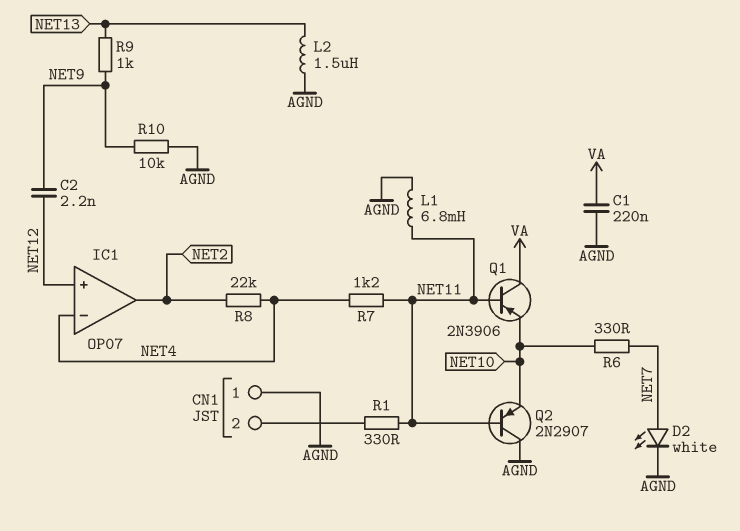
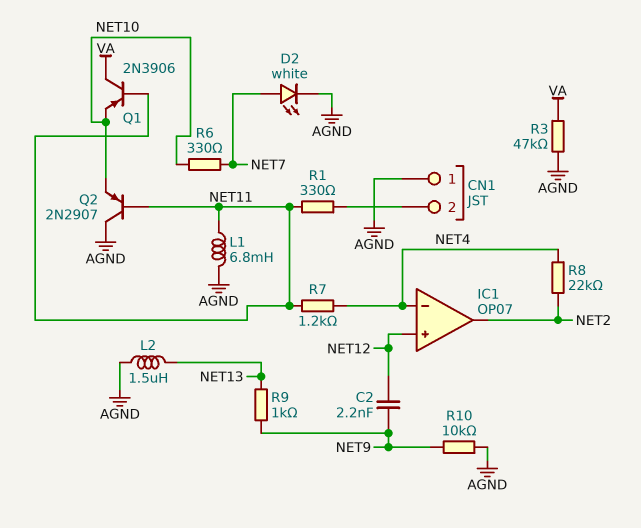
C1: 220nF (AGND, VA) -> none
R3: none -> 47k (AGND, VA)

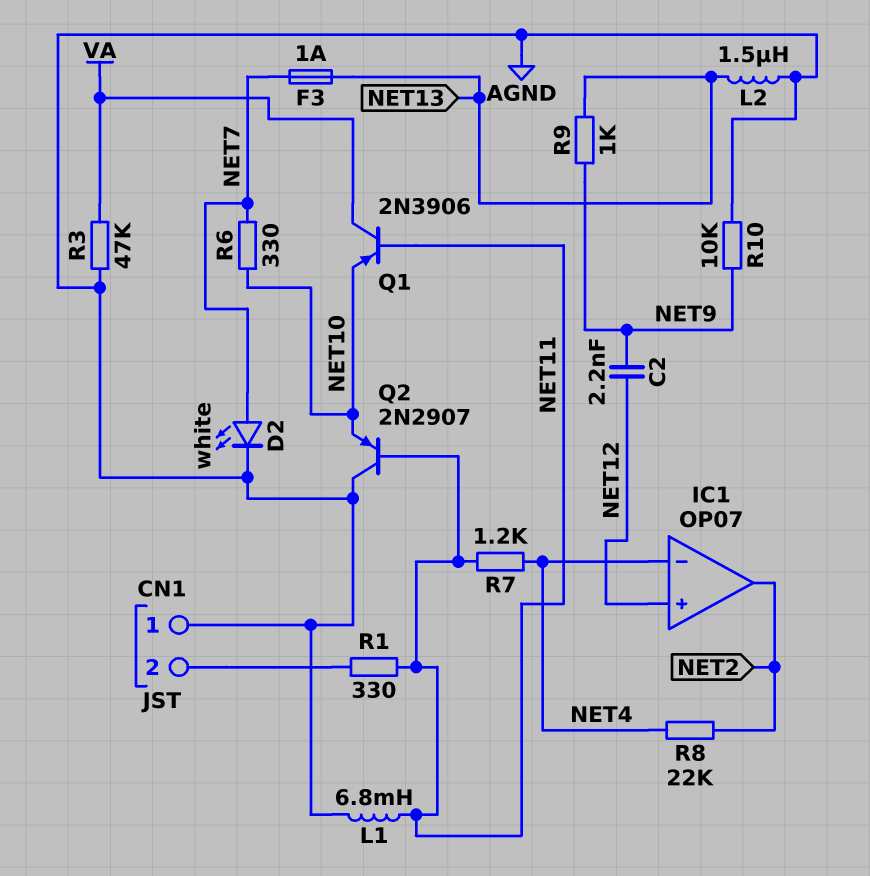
F3: none -> 1A (NET7, NET13)

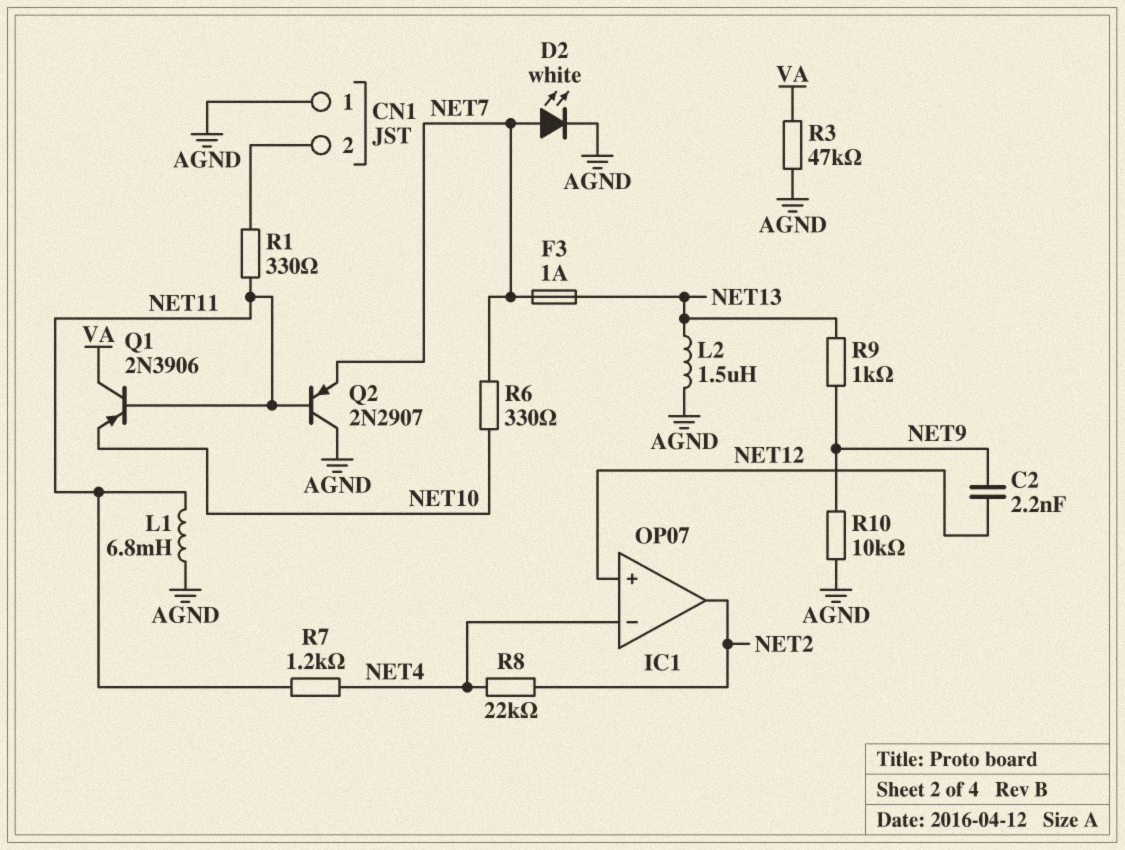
Q2: PNP 2N2907 (B NET11, C AGND, E NET10) -> PNP 2N2907 (B NET11, C AGND, E NET7)

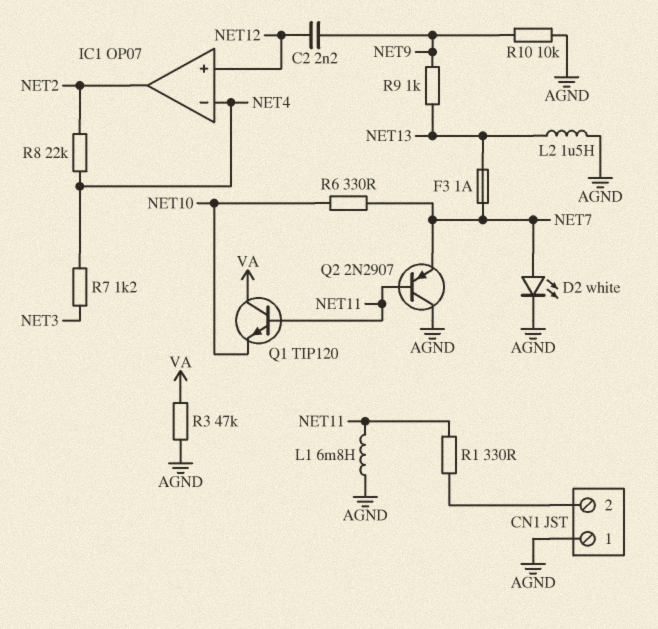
Q1: PNP 2N3906 (B NET11, C VA, E NET10) -> NPN TIP120 (B NET11, C VA, E NET10)
R7: 1.2k (NET4, NET11) -> 1.2k (NET3, NET4)

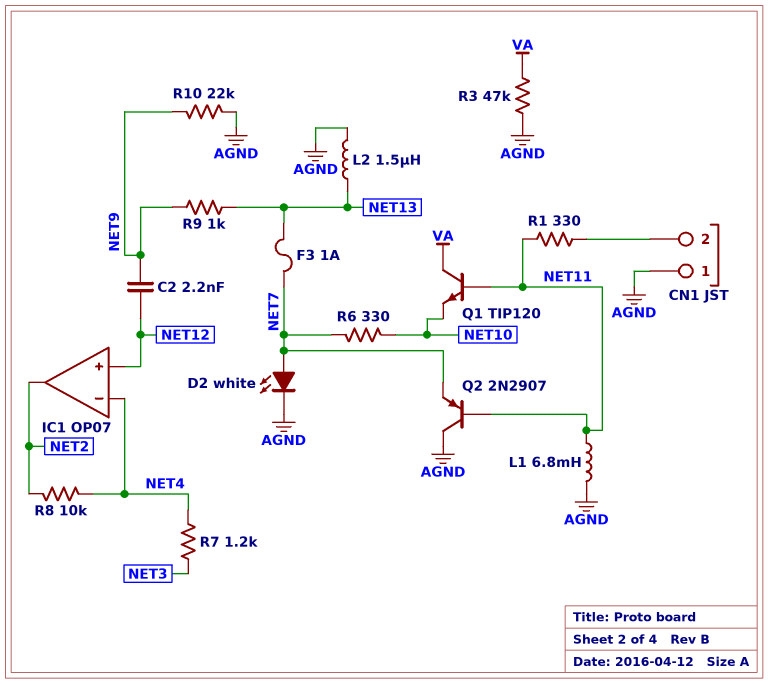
R8: 22k (NET2, NET4) -> 10k (NET2, NET4)
R10: 10k (AGND, NET9) -> 22k (AGND, NET9)

